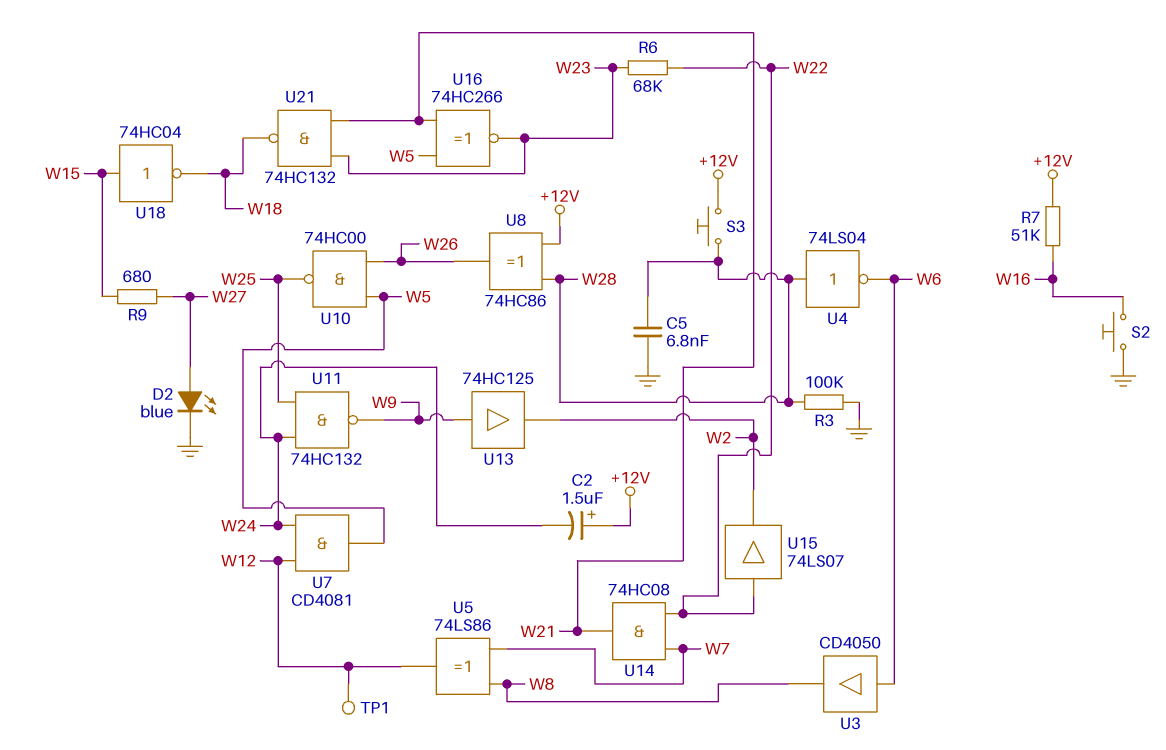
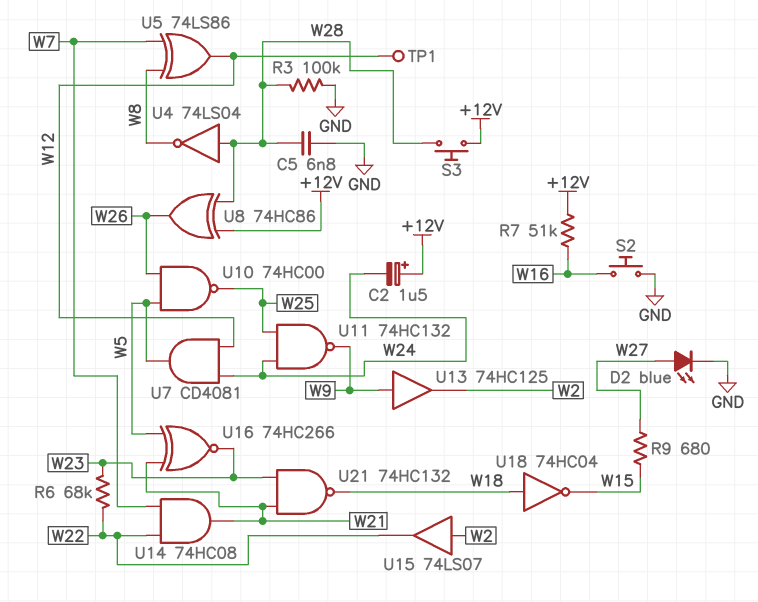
U3: buffer CD4050 (in W6, out W8) -> none
U4: NOT 74LS04 (in W28, out W6) -> NOT 74LS04 (in W28, out W8)
U15: buffer 74LS07 (in W22, out W2) -> buffer 74LS07 (in W2, out W22)
U18: NOT 74HC04 (in W15, out W18) -> NOT 74HC04 (in W18, out W15)

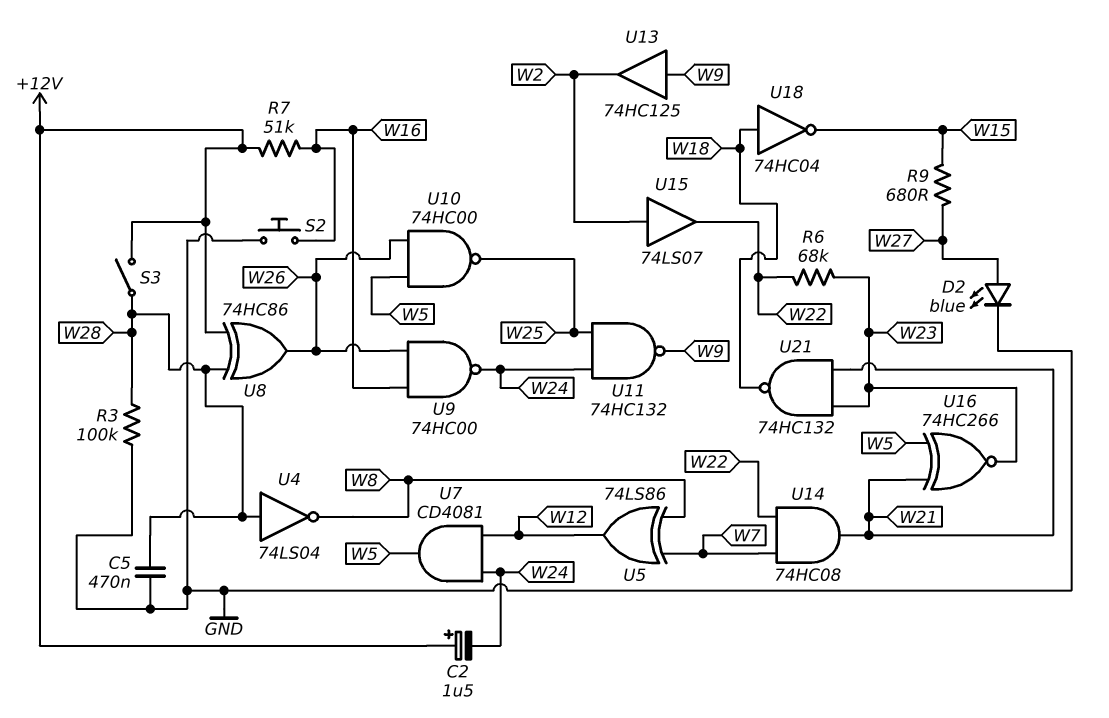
C5: 6.8nF (GND, W28) -> 470nF (GND, W28)
S3: button (+12V, W28) -> switch (+12V, W28)
TP1: test point (W12) -> none
U9: none -> NAND 74HC00 (in W16, in W26, out W24)

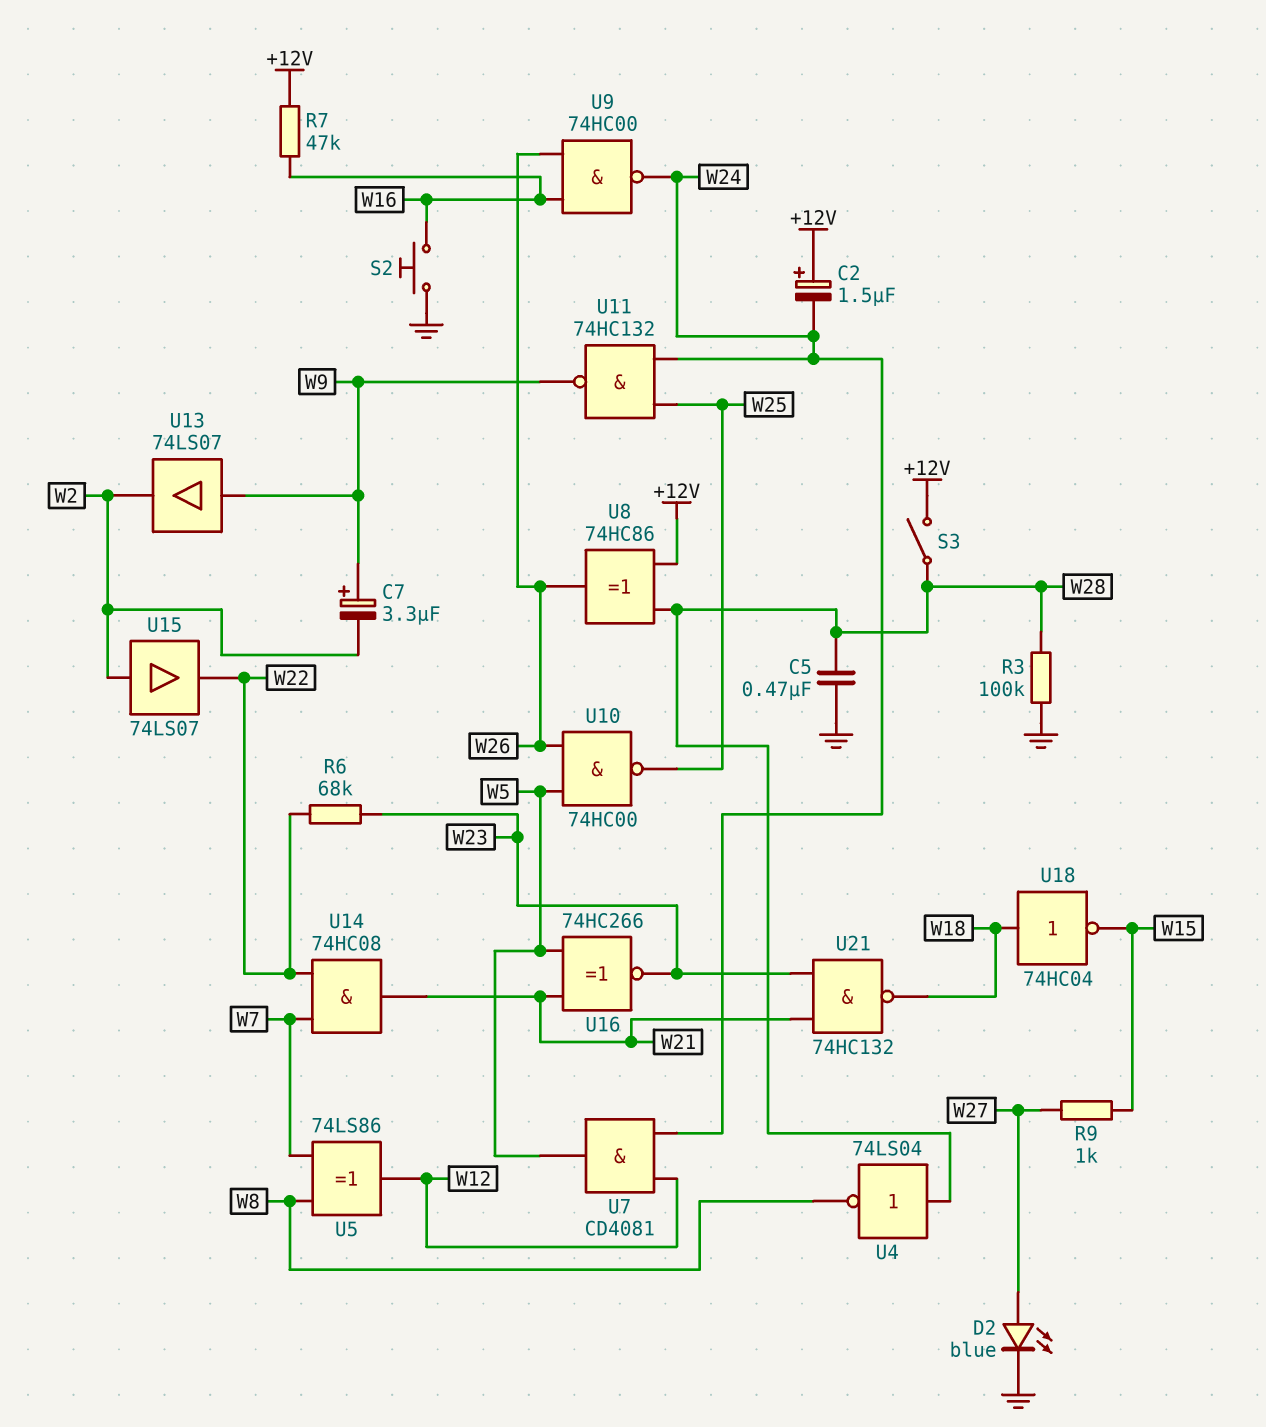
C7: none -> 3.3uF (plus W9, minus W2)
R7: 51k (+12V, W16) -> 47k (+12V, W16)
R9: 680 (W15, W27) -> 1k (W15, W27)
U13: buffer 74HC125 (in W9, out W2) -> buffer 74LS07 (in W9, out W2)

